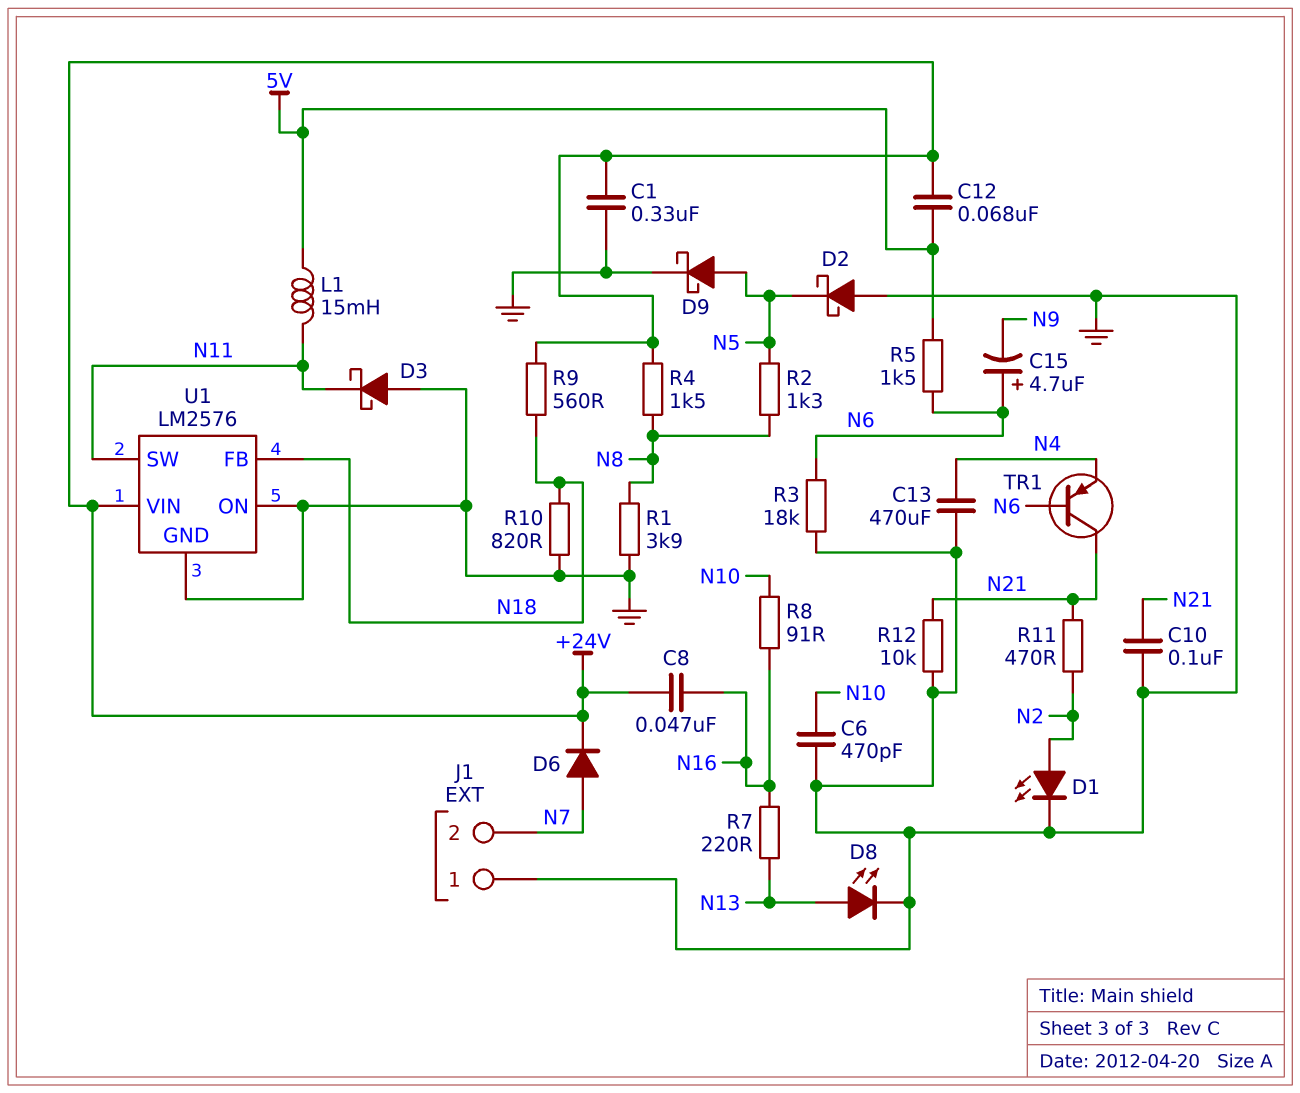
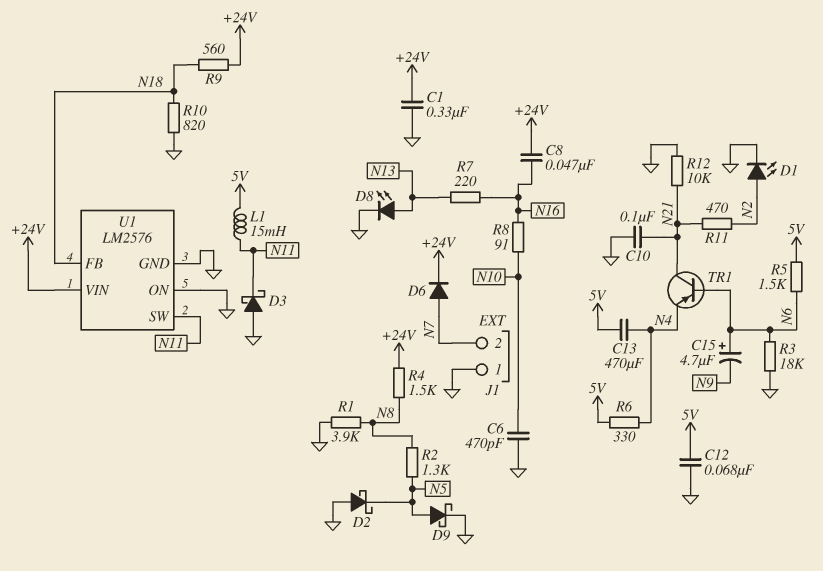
C12: 68nF (+24V, 5V) -> 68nF (5V, GND)
C13: 470uF (GND, N4) -> 470uF (5V, N4)
R6: none -> 330 (5V, N4)

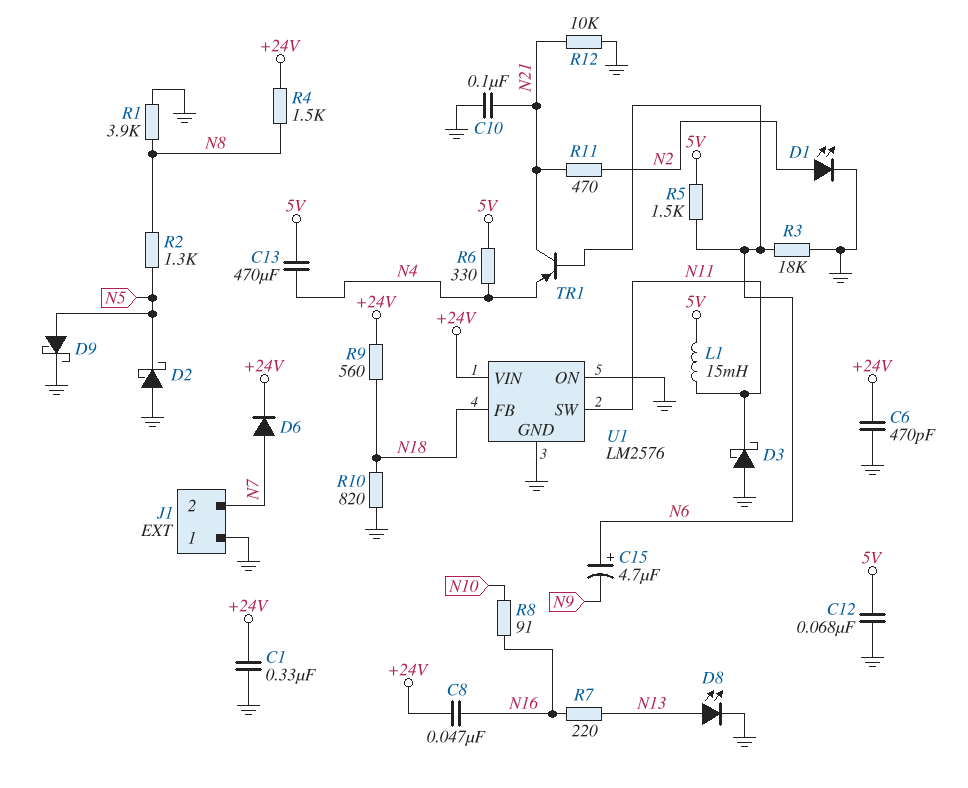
C6: 470pF (GND, N10) -> 470pF (+24V, GND)

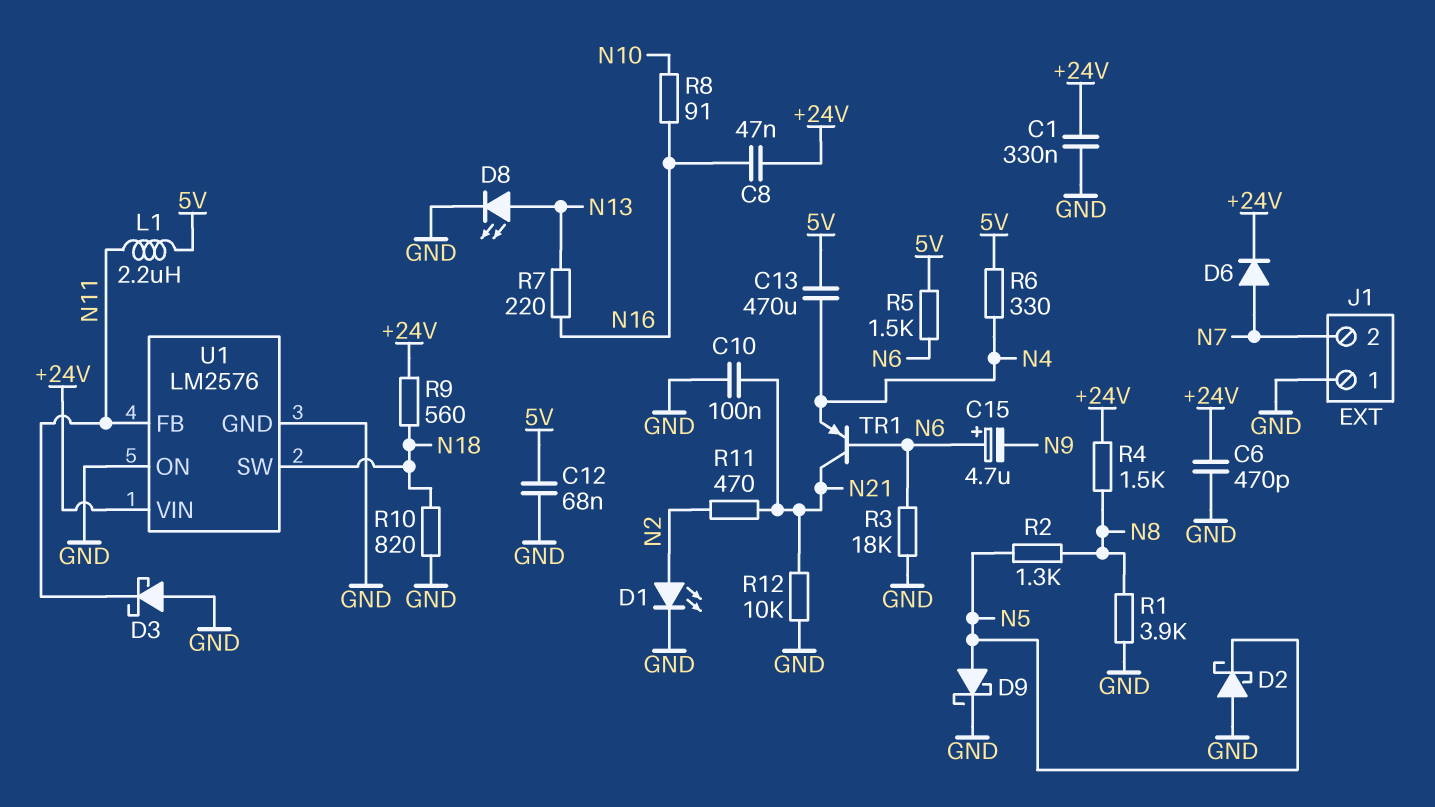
L1: 15mH (5V, N11) -> 2.2uH (5V, N11)
U1 pin FB: N18 -> N11
U1 pin SW: N11 -> N18

